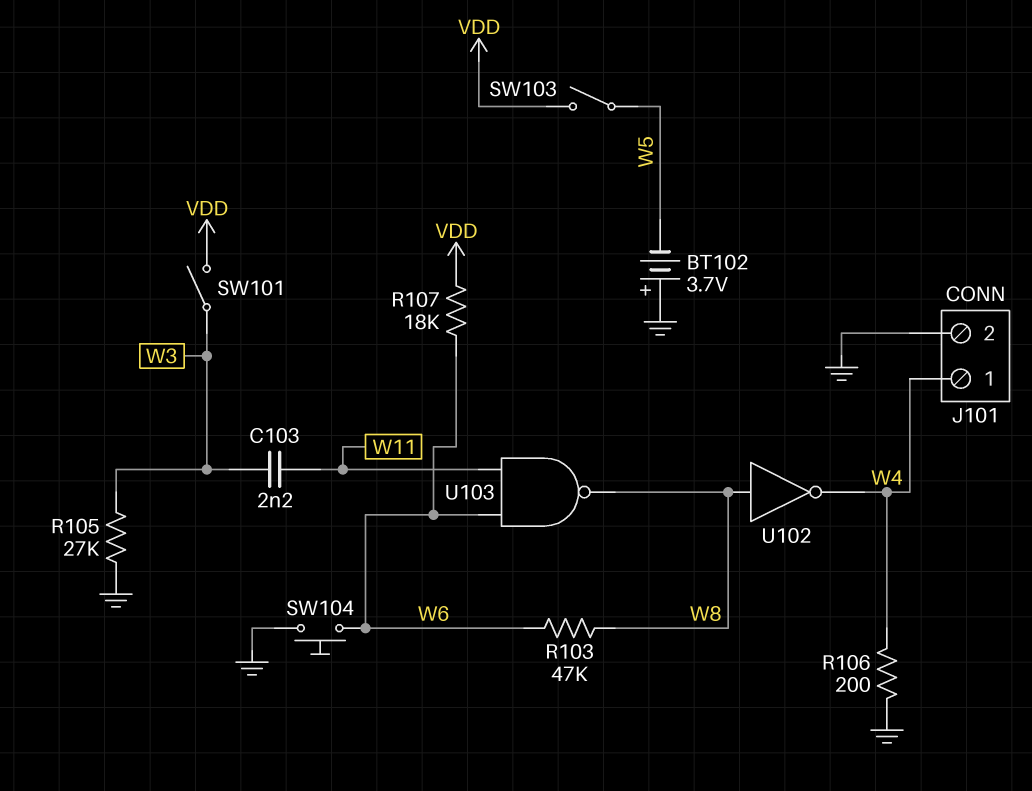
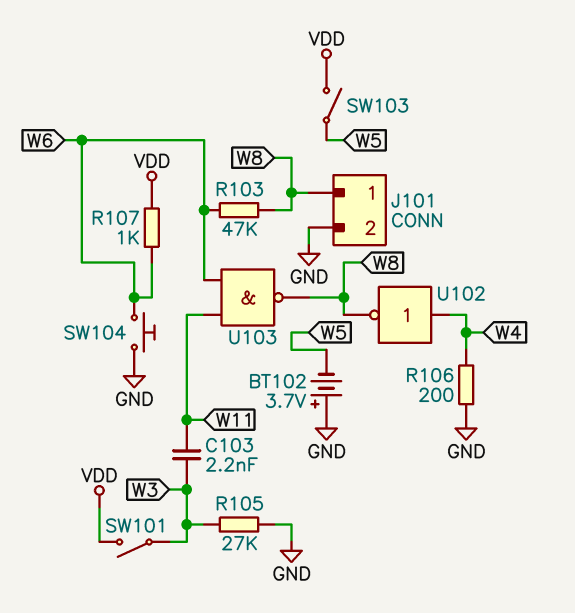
J101 pin 1: W4 -> W8
R107: 18k (VDD, W6) -> 1k (VDD, W6)
U102: NOT (in W8, out W4) -> NOT (in W4, out W8)

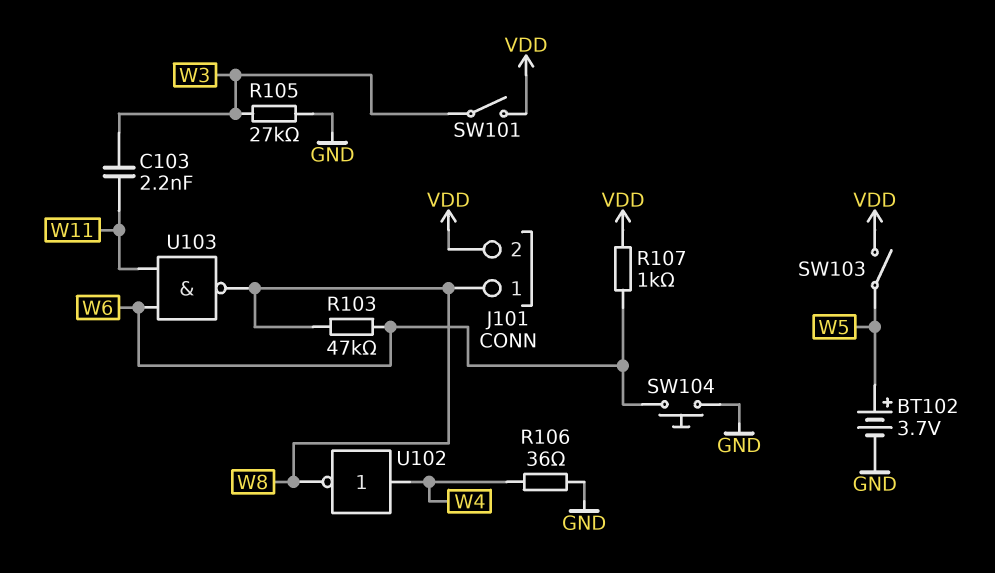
BT102: 3.7V (plus GND, minus W5) -> 3.7V (plus W5, minus GND)
J101 pin 2: GND -> VDD
R106: 200 (GND, W4) -> 36 (GND, W4)

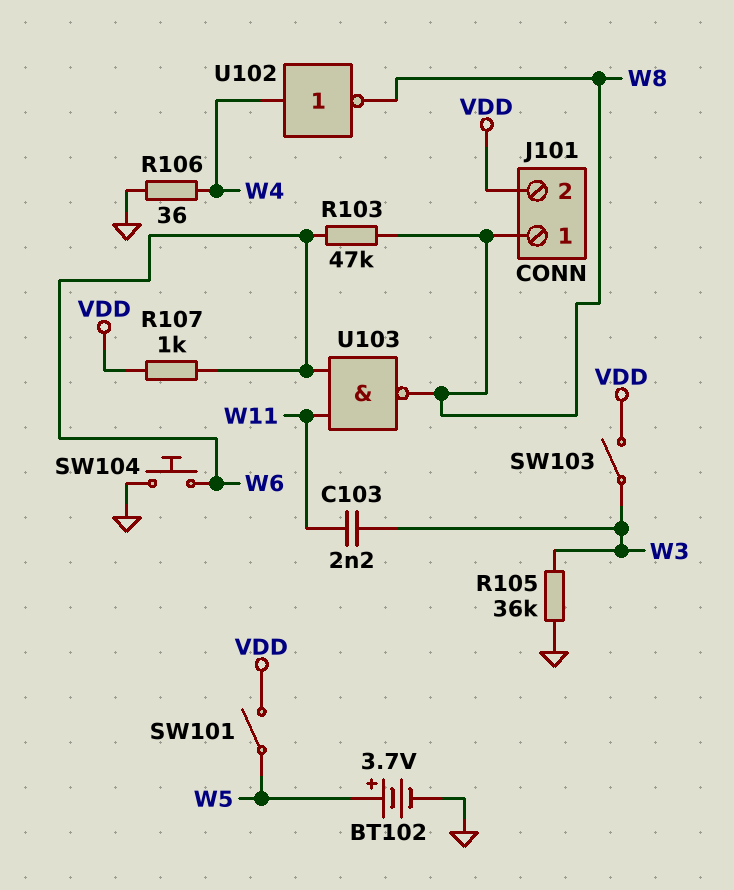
R105: 27k (GND, W3) -> 36k (GND, W3)
SW101: switch (VDD, W3) -> switch (VDD, W5)
SW103: switch (VDD, W5) -> switch (VDD, W3)

